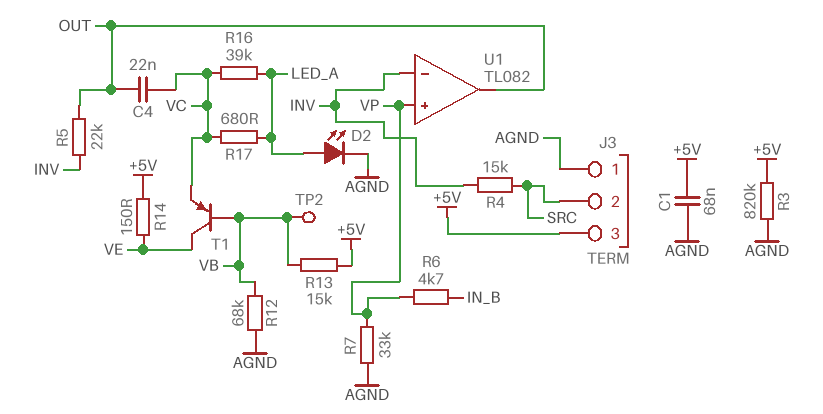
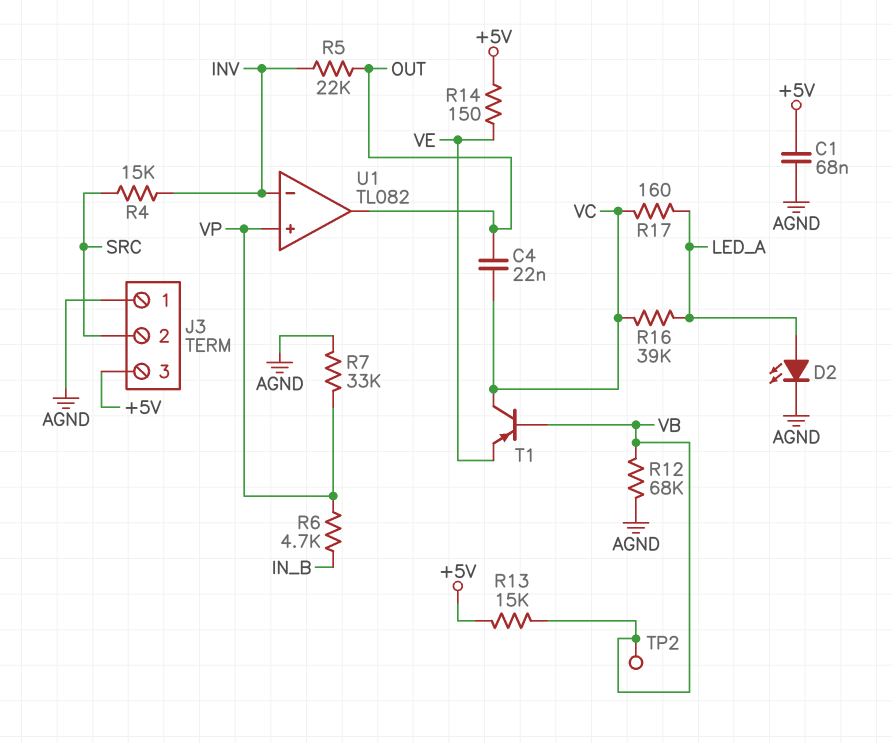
R3: 820k (+5V, AGND) -> none
R17: 680 (LED_A, VC) -> 160 (LED_A, VC)
T1: PNP (B VB, C VE, E VC) -> PNP (B VB, C VC, E VE)

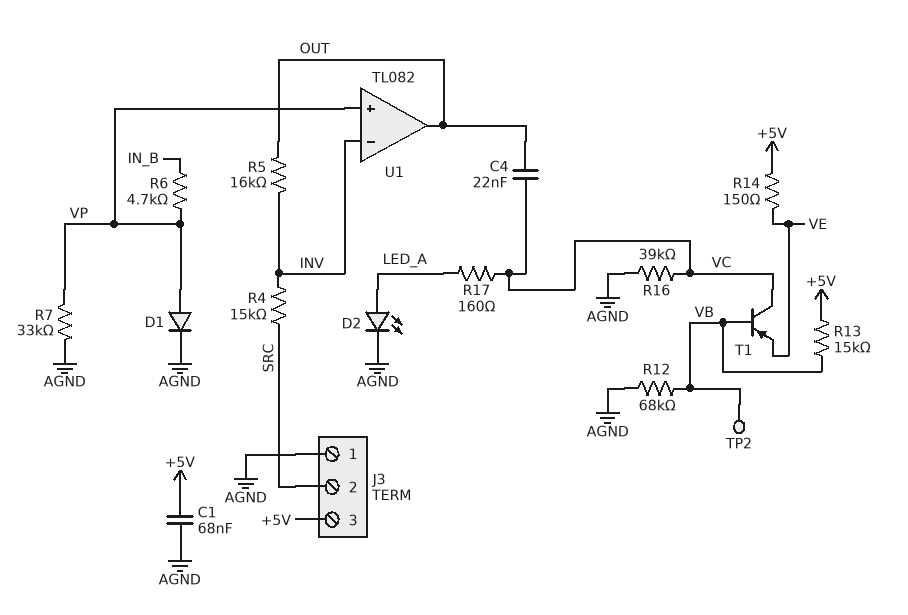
D1: none -> diode (A VP, K AGND)
R5: 22k (INV, OUT) -> 16k (INV, OUT)
R16: 39k (LED_A, VC) -> 39k (AGND, VC)

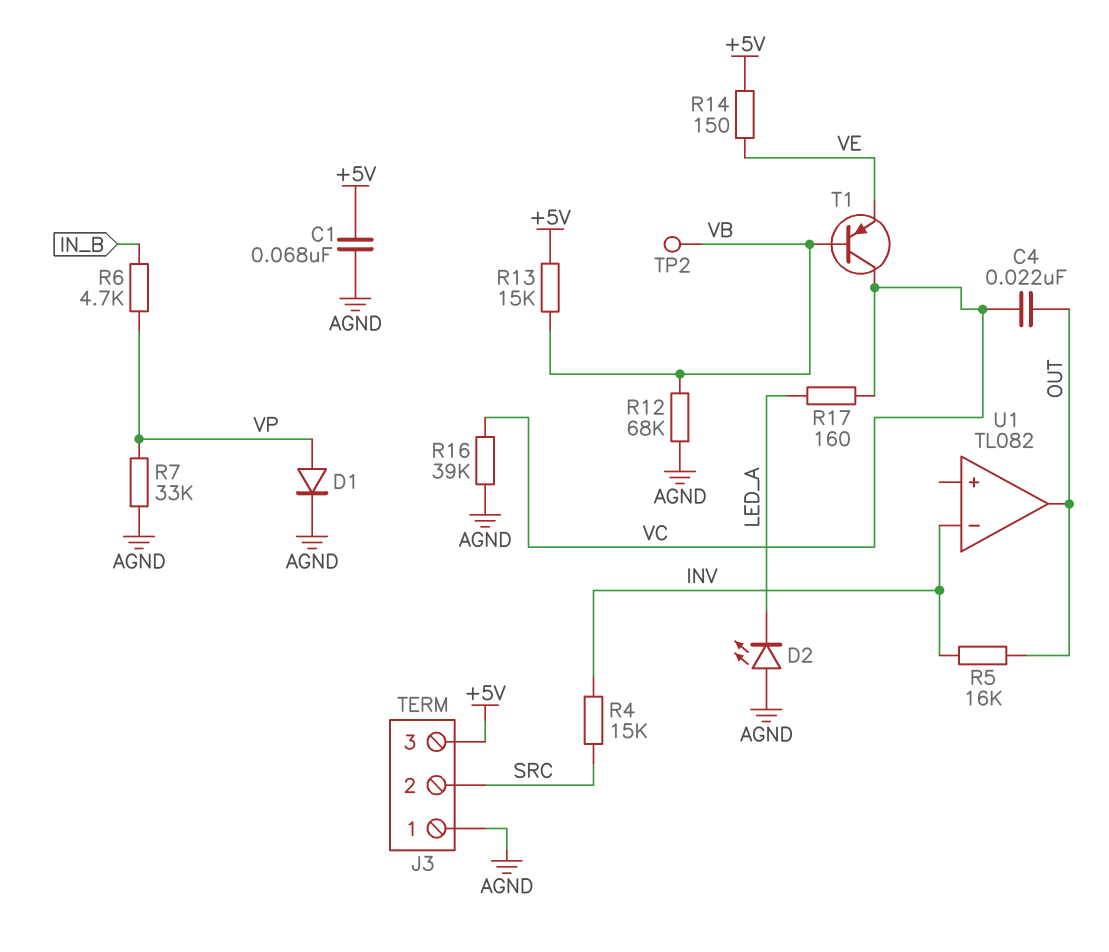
D2: LED (A LED_A, K AGND) -> LED (A AGND, K LED_A)
U1 pin in+: VP -> none

